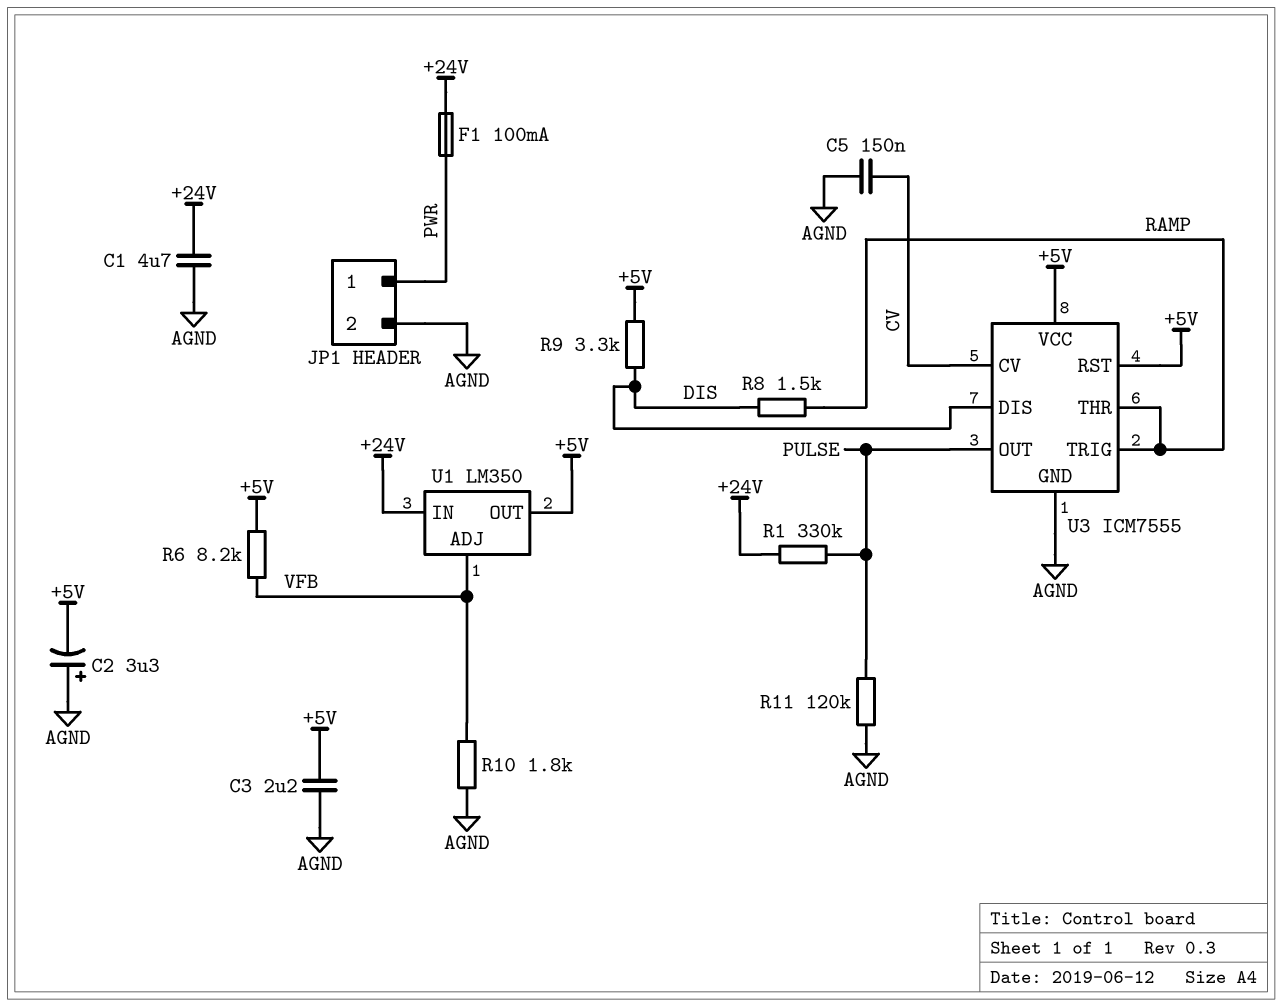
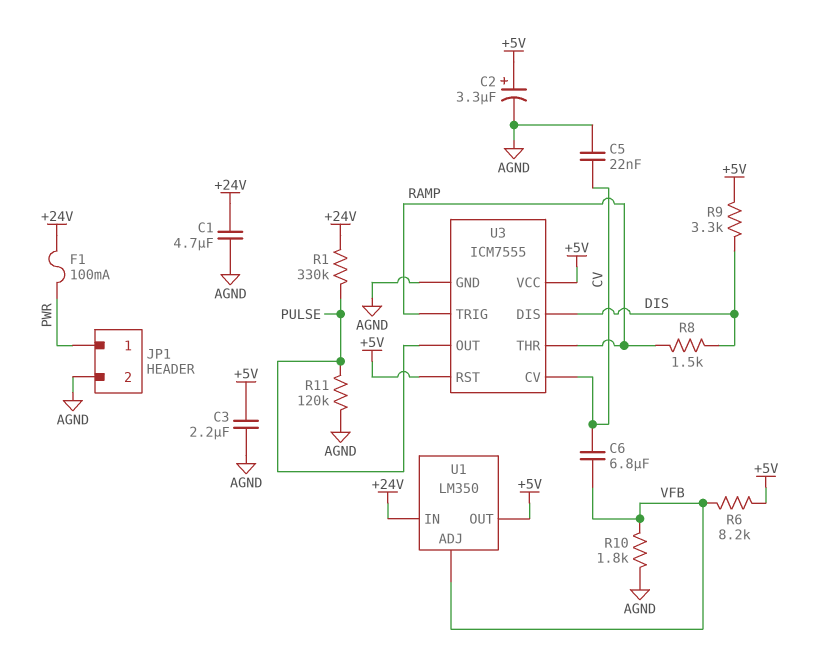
C2: 3.3uF (plus AGND, minus +5V) -> 3.3uF (plus +5V, minus AGND)
C5: 150nF (AGND, CV) -> 22nF (AGND, CV)
C6: none -> 6.8uF (CV, VFB)

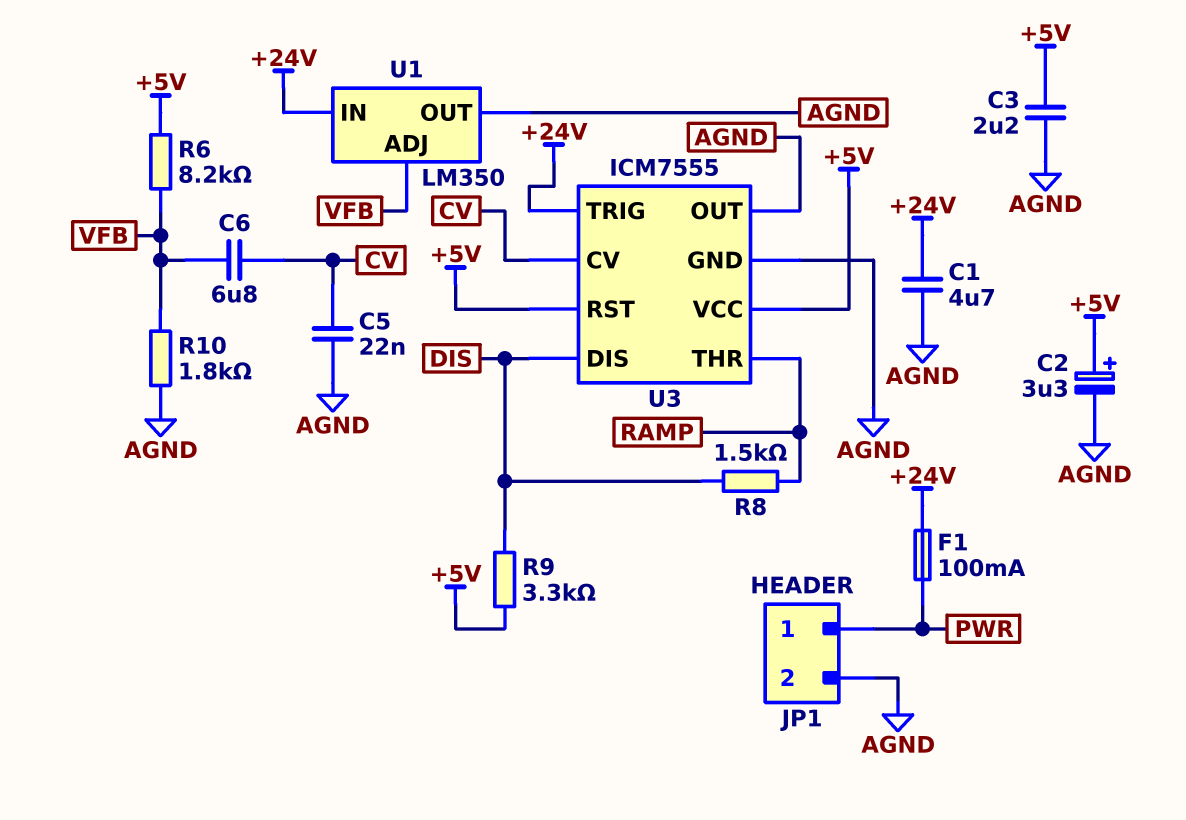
R1: 330k (+24V, PULSE) -> none
R11: 120k (AGND, PULSE) -> none
U1 pin OUT: +5V -> AGND
U3 pin OUT: PULSE -> AGND
U3 pin TRIG: RAMP -> +24V

